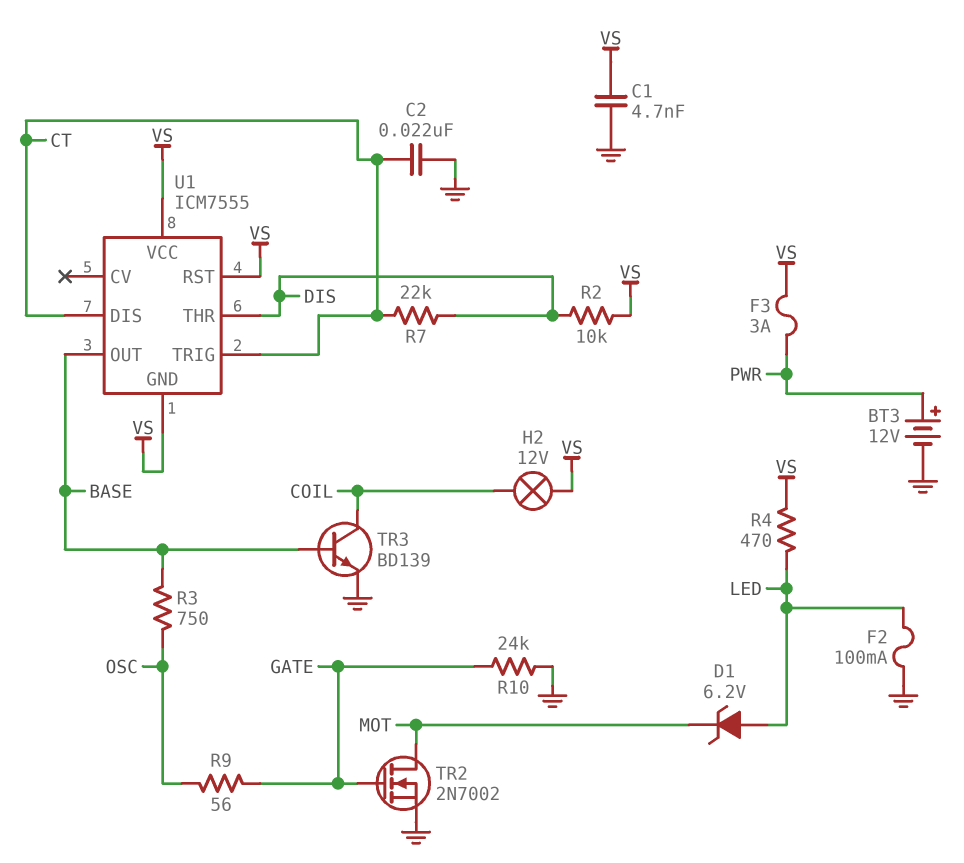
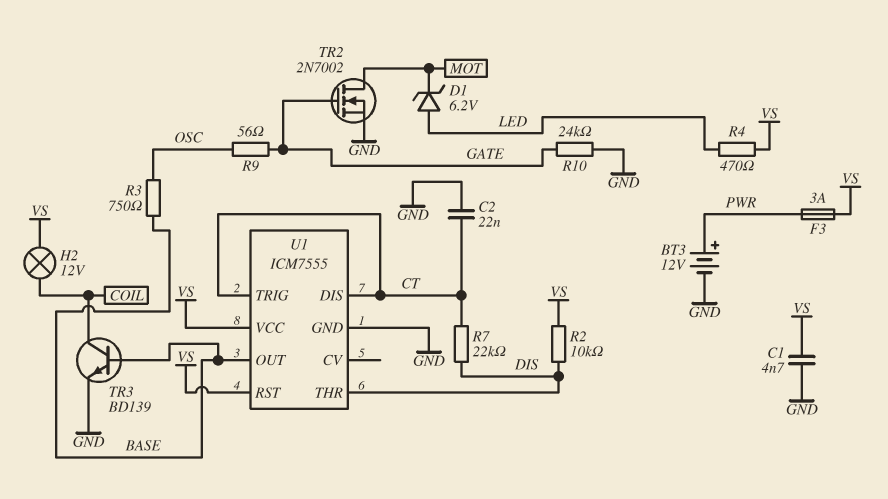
F2: 100mA (GND, LED) -> none
U1 pin GND: VS -> GND

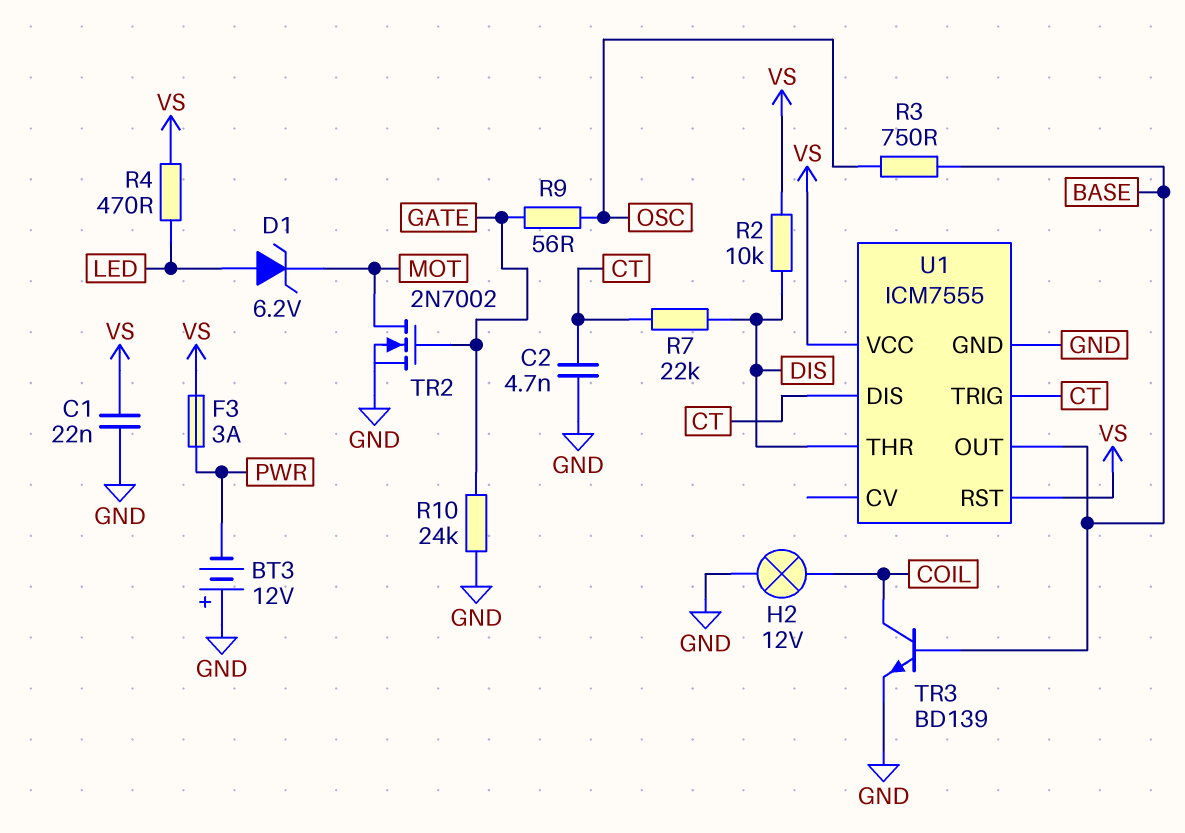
BT3: 12V (plus PWR, minus GND) -> 12V (plus GND, minus PWR)
C1: 4.7nF (GND, VS) -> 22nF (GND, VS)
C2: 22nF (CT, GND) -> 4.7nF (CT, GND)
H2: lamp 12V (COIL, VS) -> lamp 12V (COIL, GND)

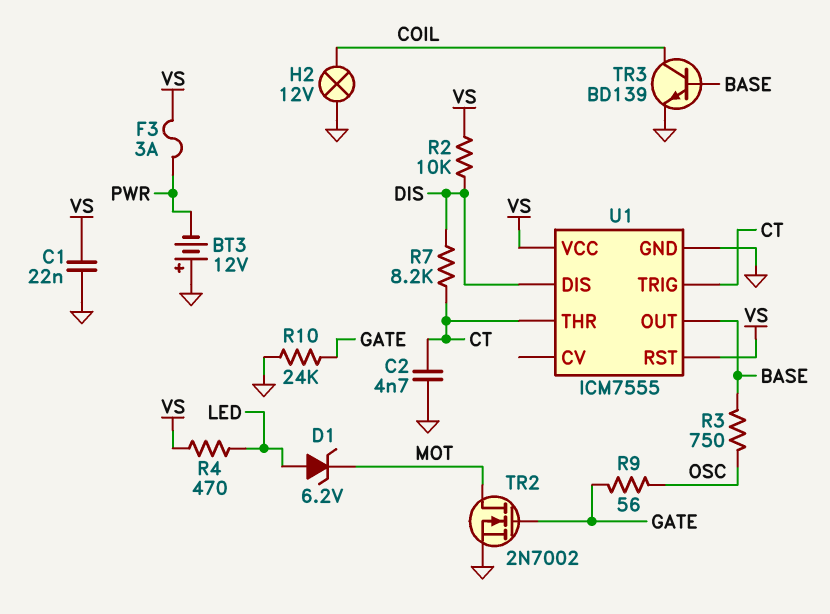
R7: 22k (CT, DIS) -> 8.2k (CT, DIS)
U1 pin DIS: CT -> DIS
U1 pin THR: DIS -> CT

